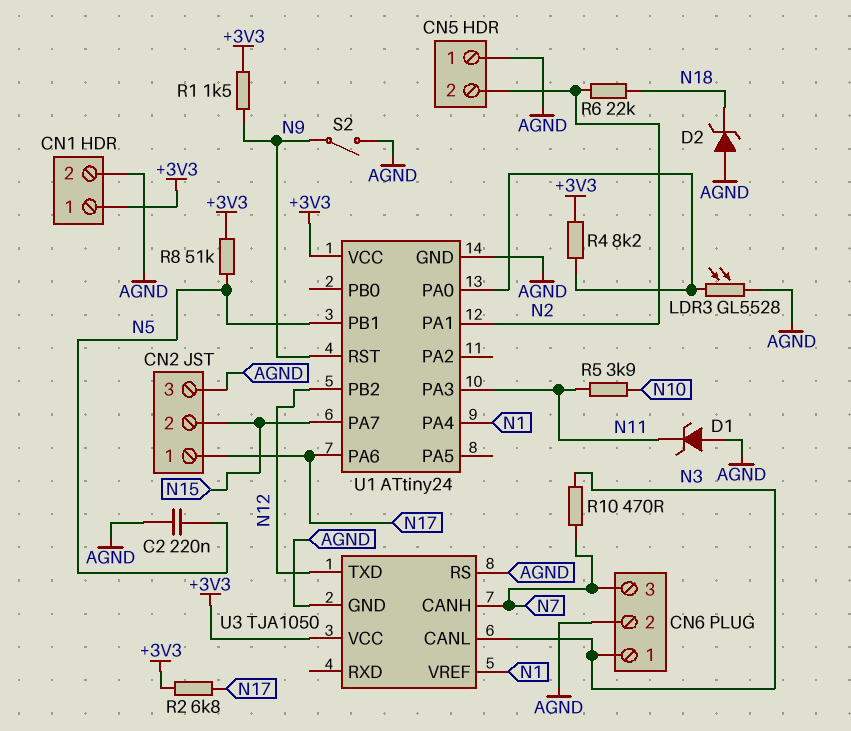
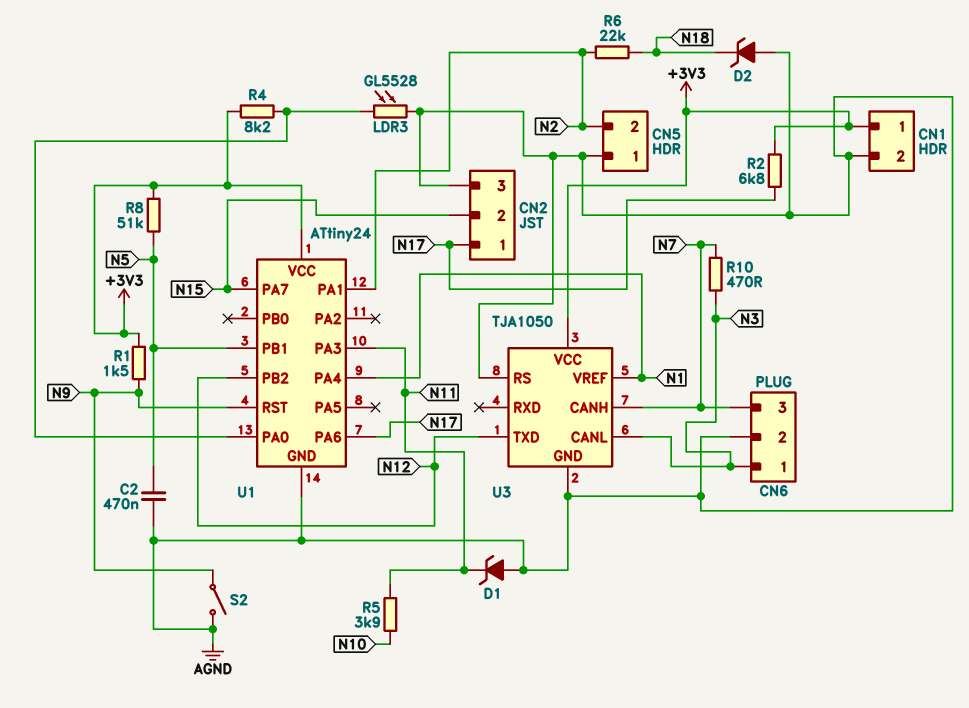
C2: 220nF (AGND, N5) -> 470nF (AGND, N5)

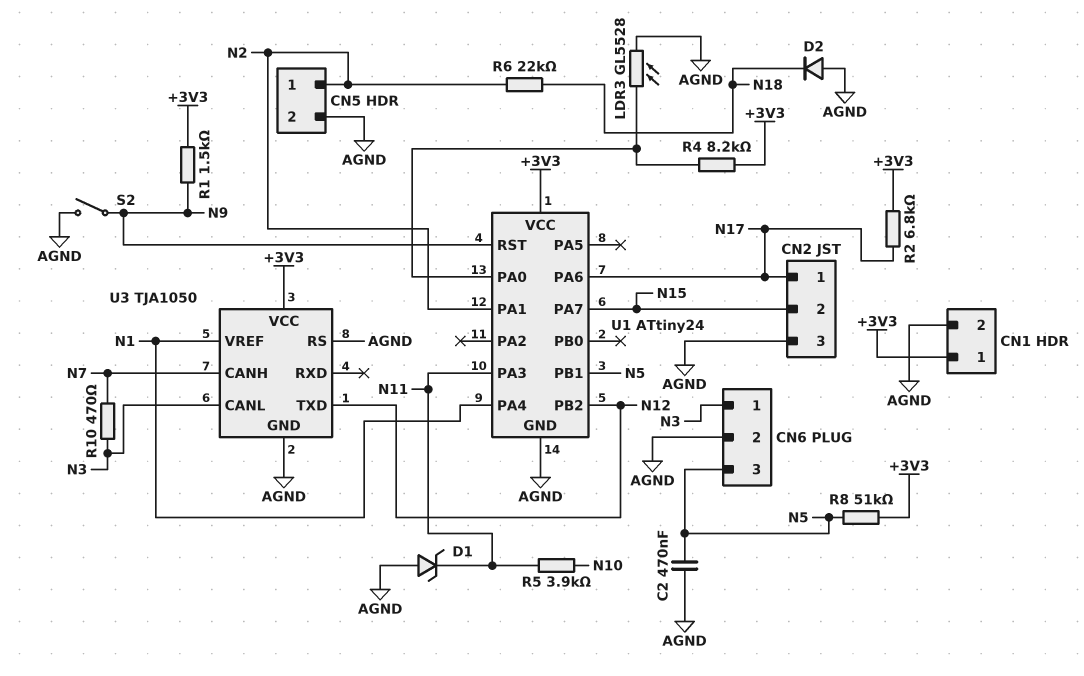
CN5 pin 1: AGND -> N2
CN5 pin 2: N2 -> AGND
CN6 pin 3: N7 -> N5
D2: zener (A AGND, K N18) -> diode (A AGND, K N18)

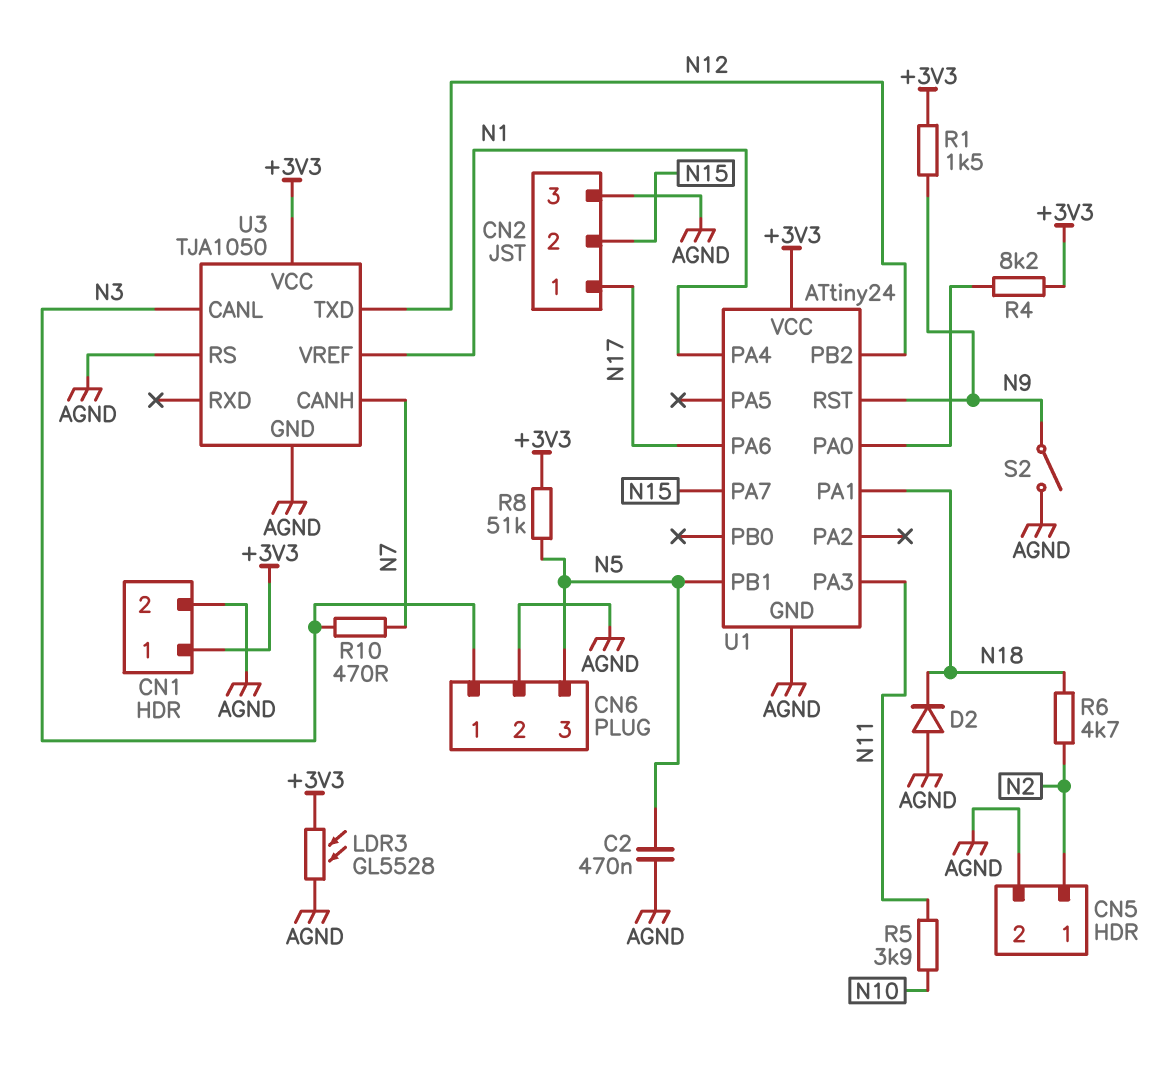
D1: zener (A AGND, K N11) -> none
LDR3: GL5528 (AGND, U1/PA0) -> GL5528 (+3V3, AGND)
R2: 6.8k (+3V3, N17) -> none
R6: 22k (N2, N18) -> 4.7k (N2, N18)
U1 pin PA1: N2 -> N18

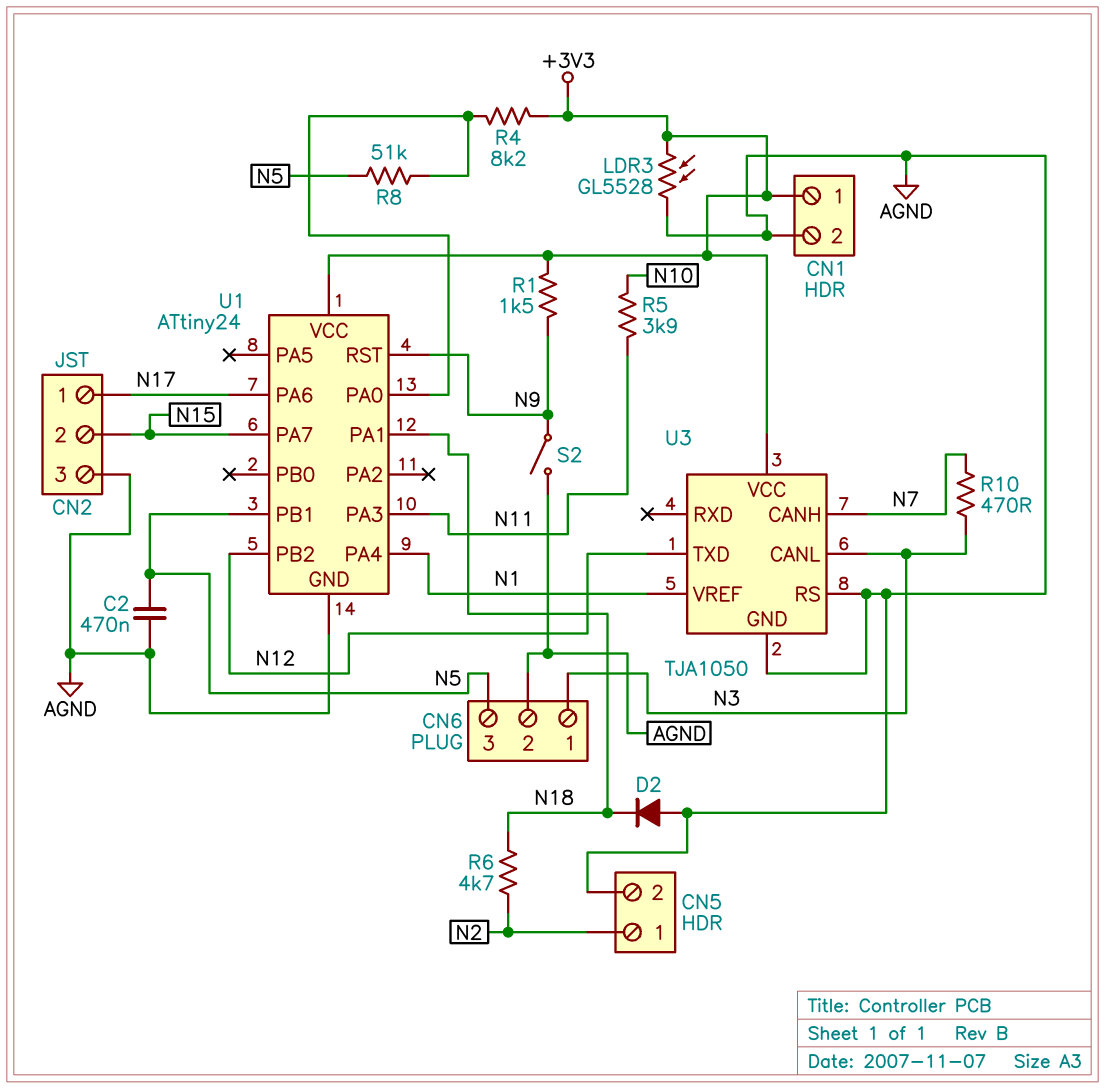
R8: 51k (+3V3, N5) -> 51k (N5, U1/PA0)

